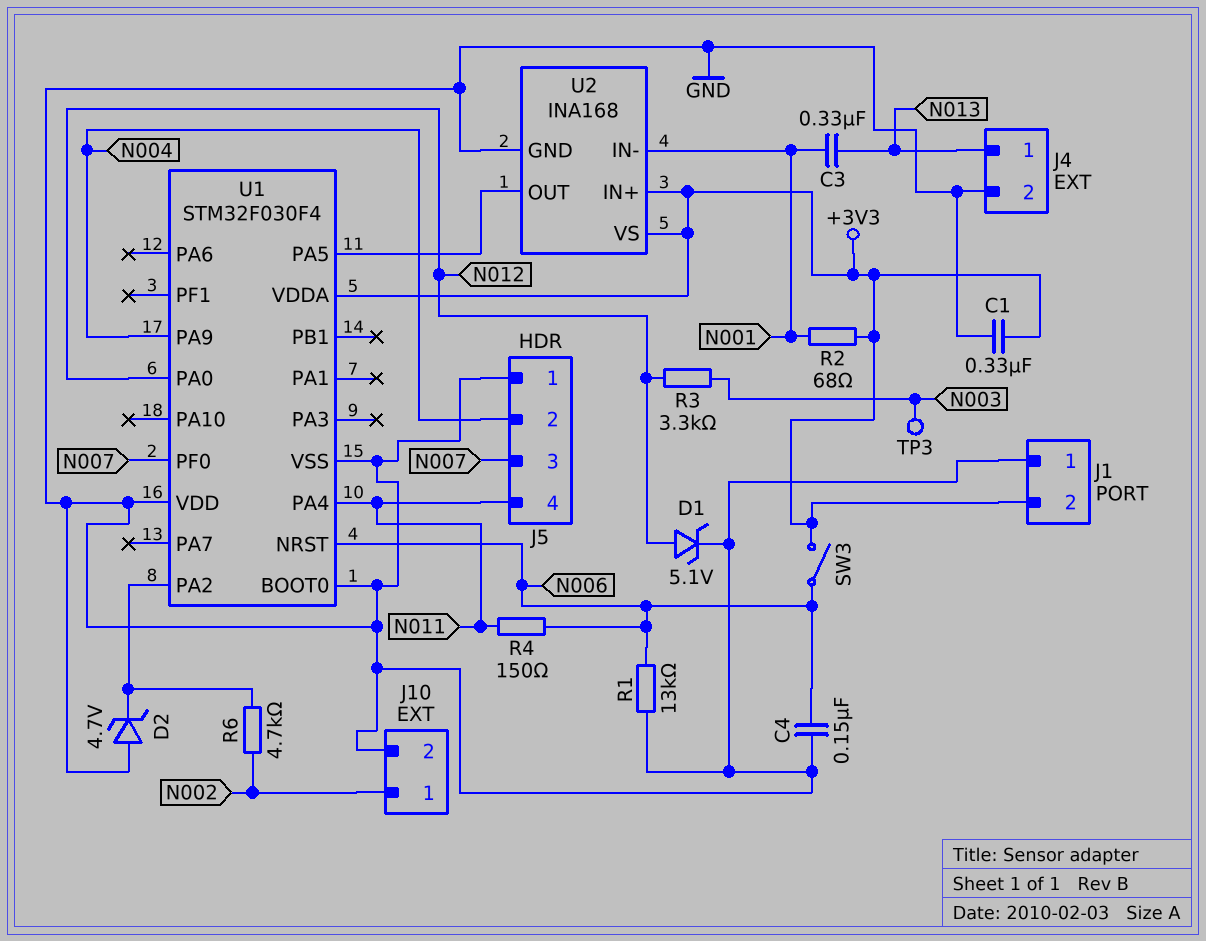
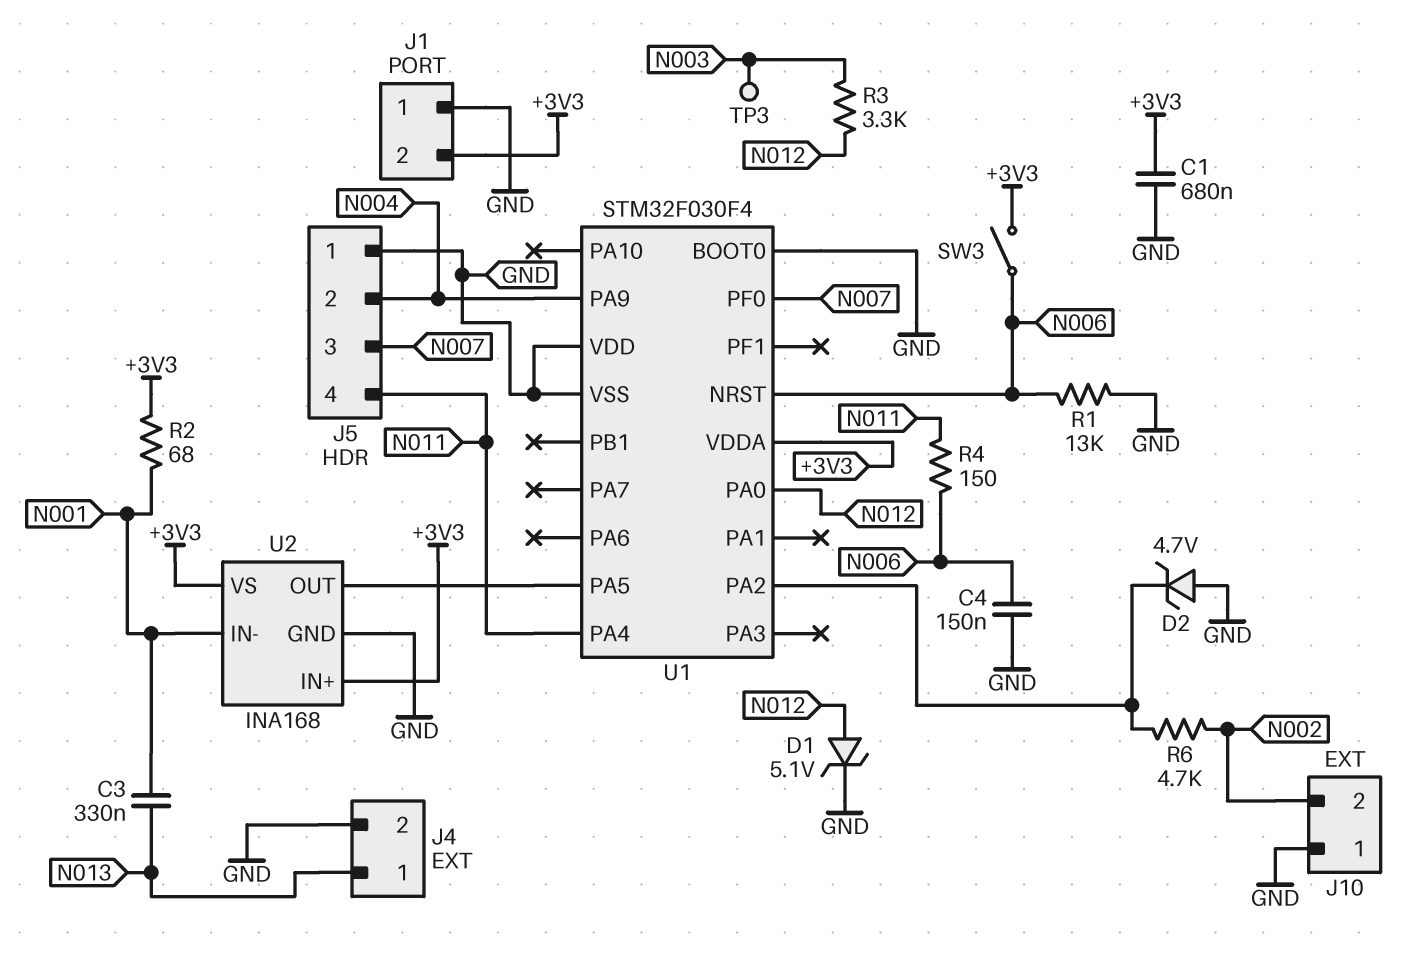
C1: 330nF (+3V3, GND) -> 680nF (+3V3, GND)
J10 pin 1: N002 -> GND
J10 pin 2: GND -> N002

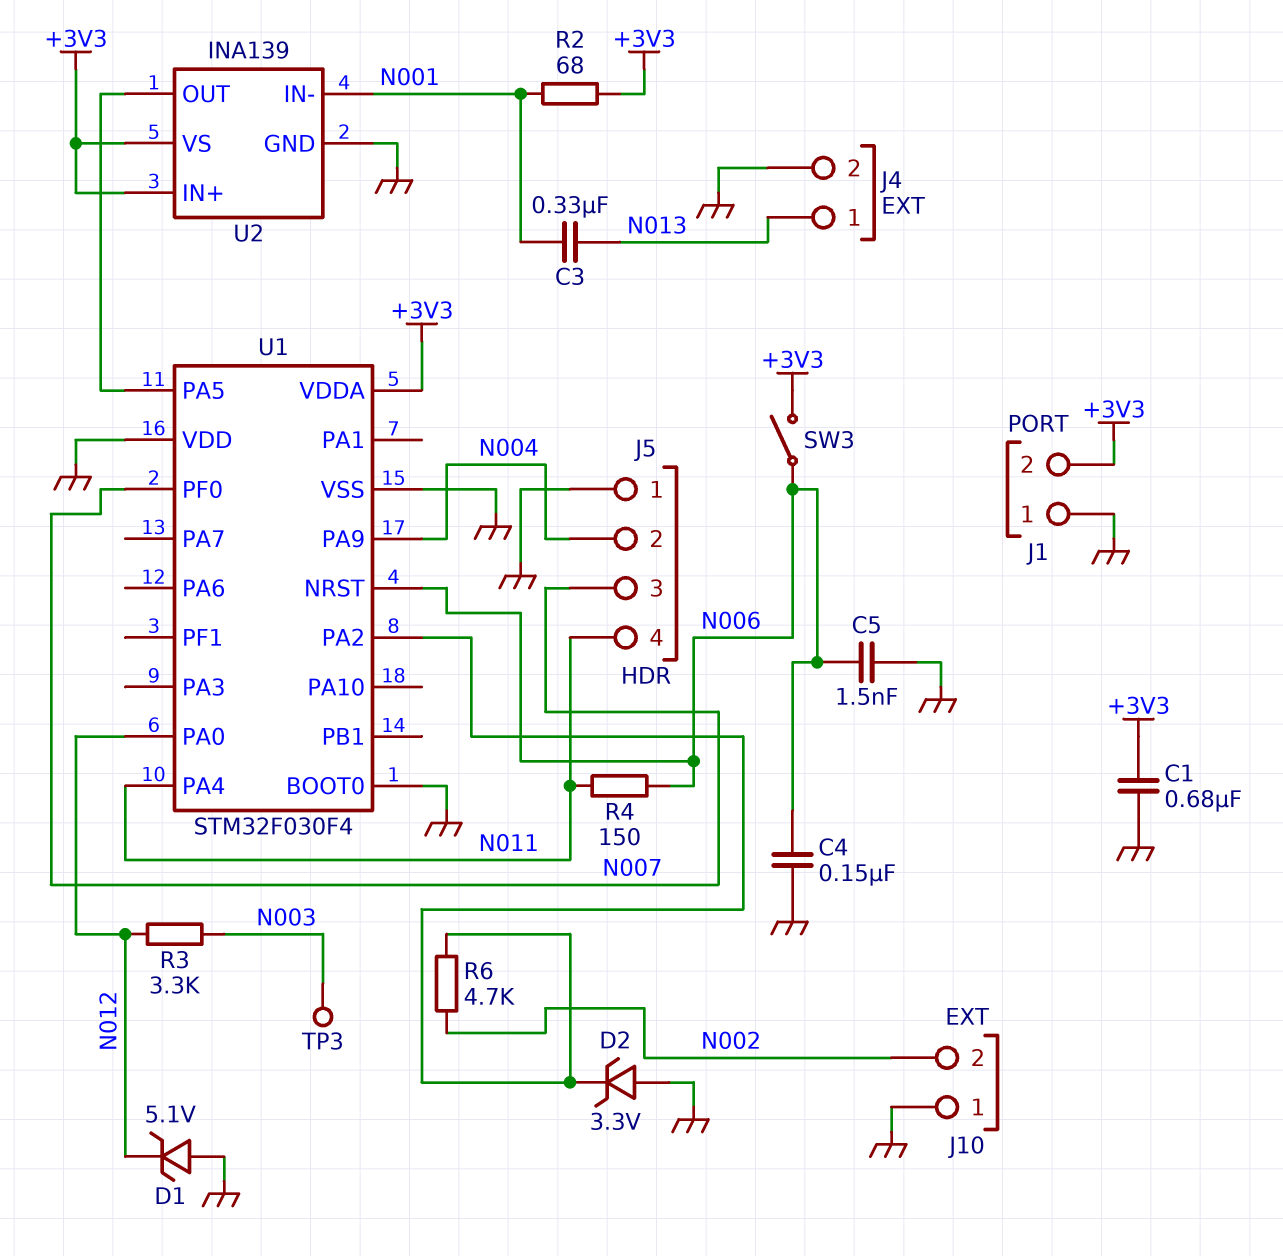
C5: none -> 1.5nF (GND, N006)
D1: zener 5.1V (A N012, K GND) -> zener 5.1V (A GND, K N012)
D2: zener 4.7V (A GND, K U1/PA2) -> zener 3.3V (A GND, K U1/PA2)
R1: 13k (GND, N006) -> none
U2: INA168 -> INA139

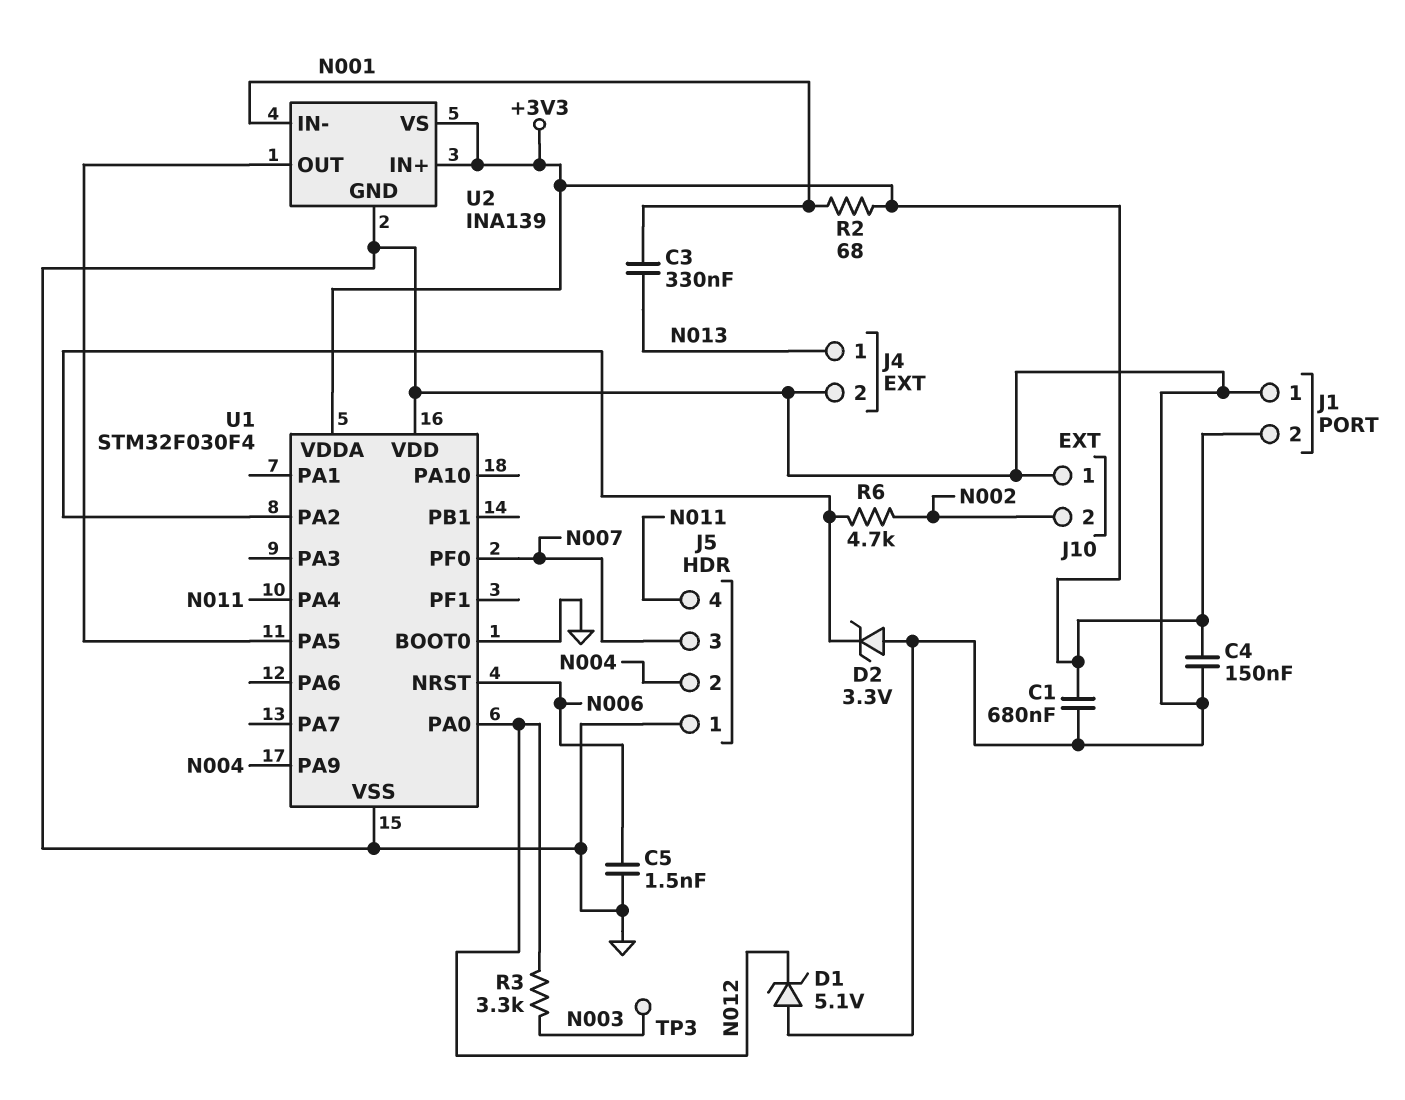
C4: 150nF (GND, N006) -> 150nF (+3V3, GND)
R4: 150 (N006, N011) -> none
SW3: switch (+3V3, N006) -> none

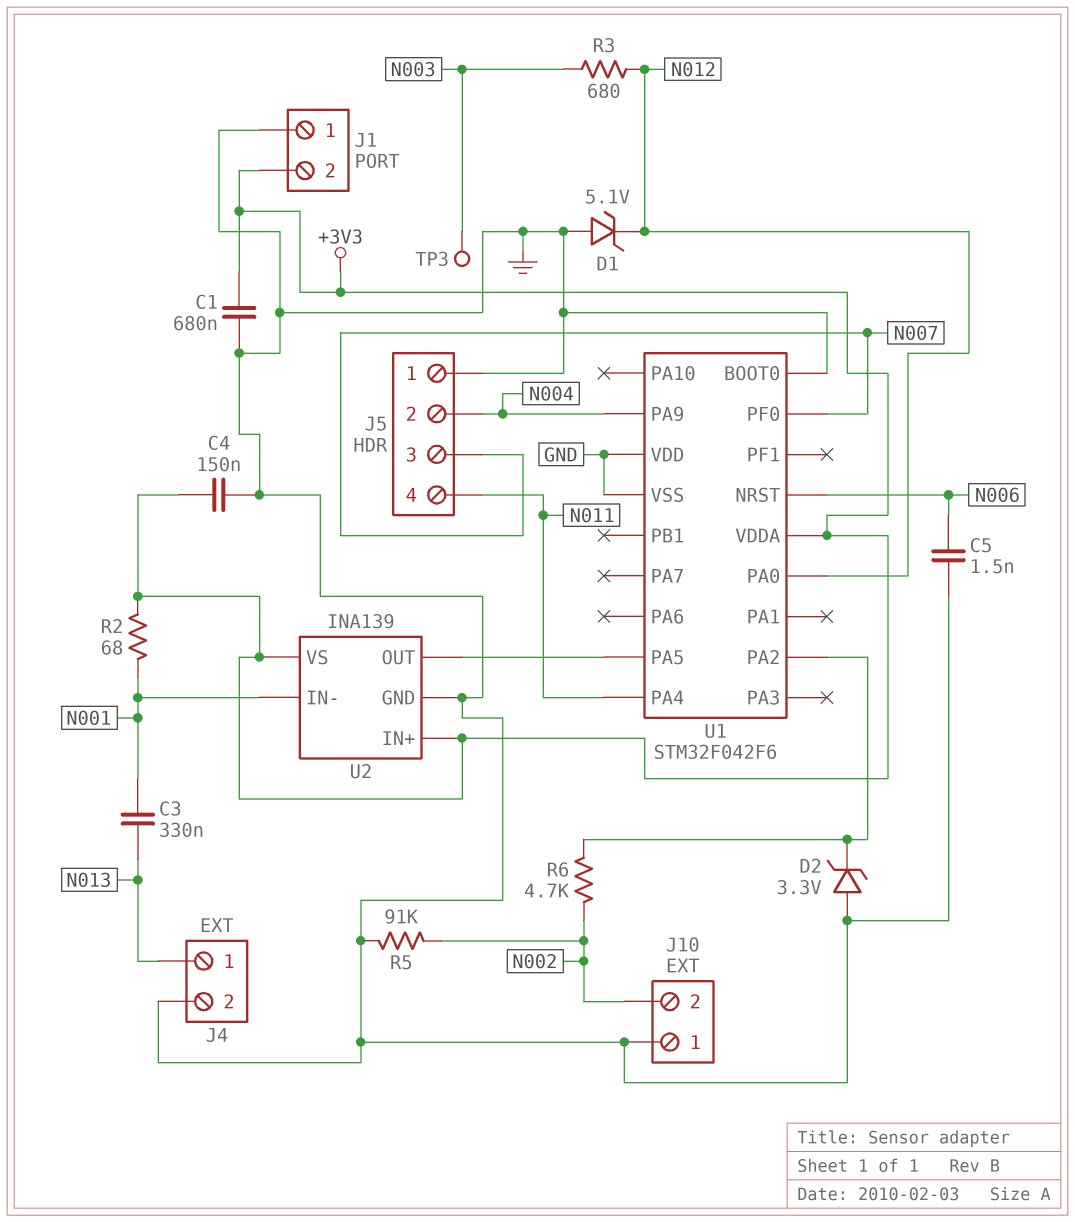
R3: 3.3k (N003, N012) -> 680 (N003, N012)
R5: none -> 91k (GND, N002)
U1: STM32F030F4 -> STM32F042F6

